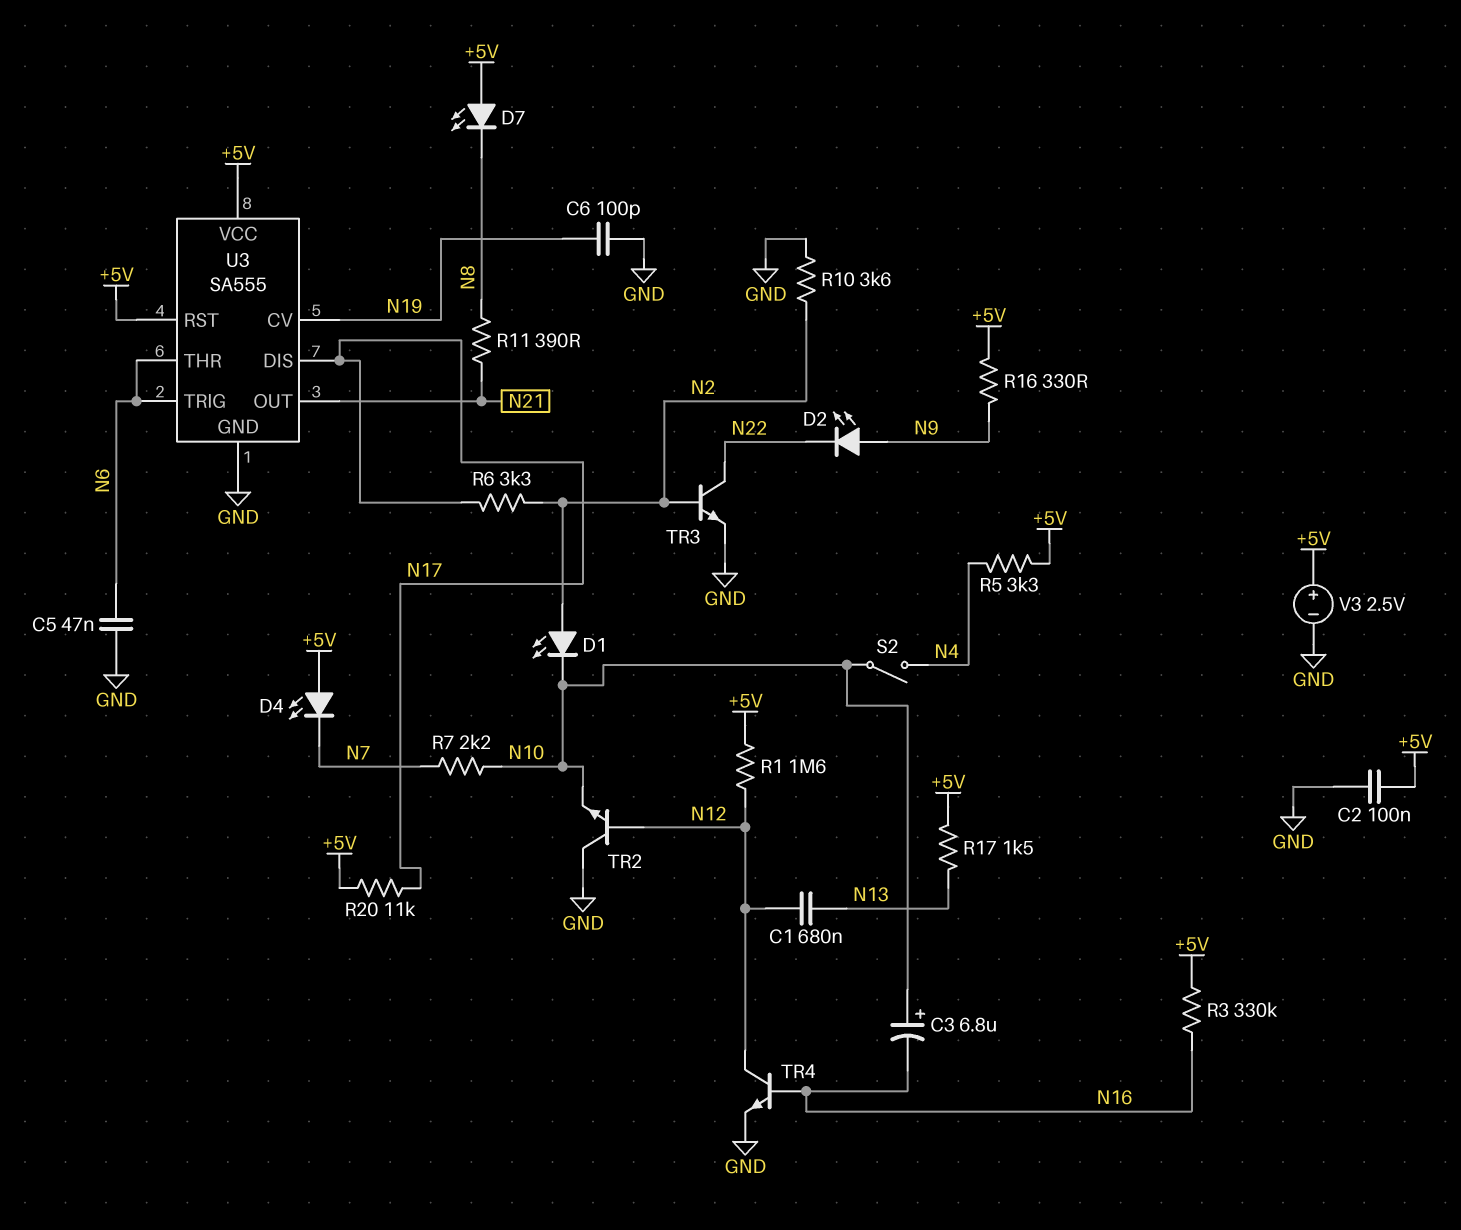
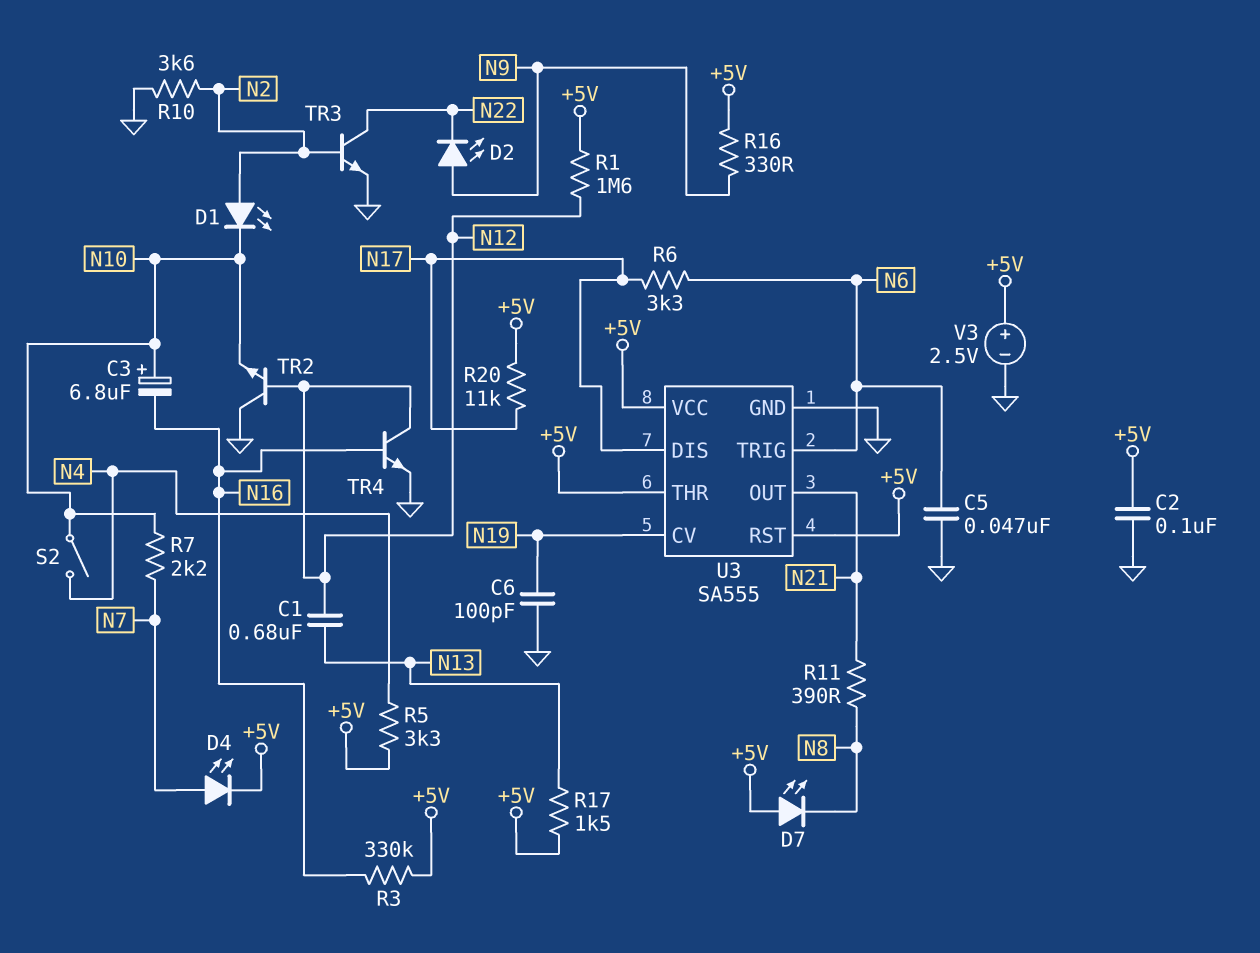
D4: LED (A +5V, K N7) -> LED (A N7, K +5V)
R6: 3.3k (N2, N17) -> 3.3k (N6, N17)
U3 pin THR: N6 -> +5V

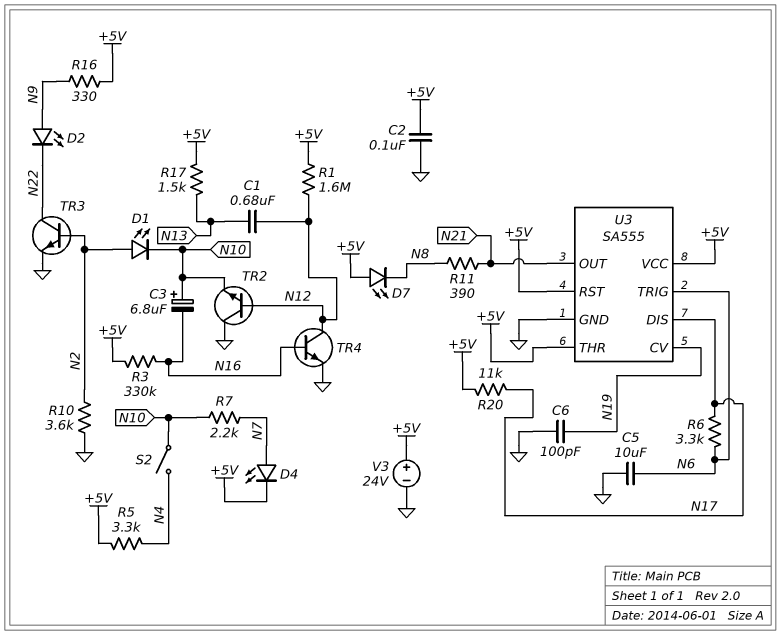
C5: 47nF (GND, N6) -> 10uF (GND, N6)
V3: 2.5V (plus +5V, minus GND) -> 24V (plus +5V, minus GND)

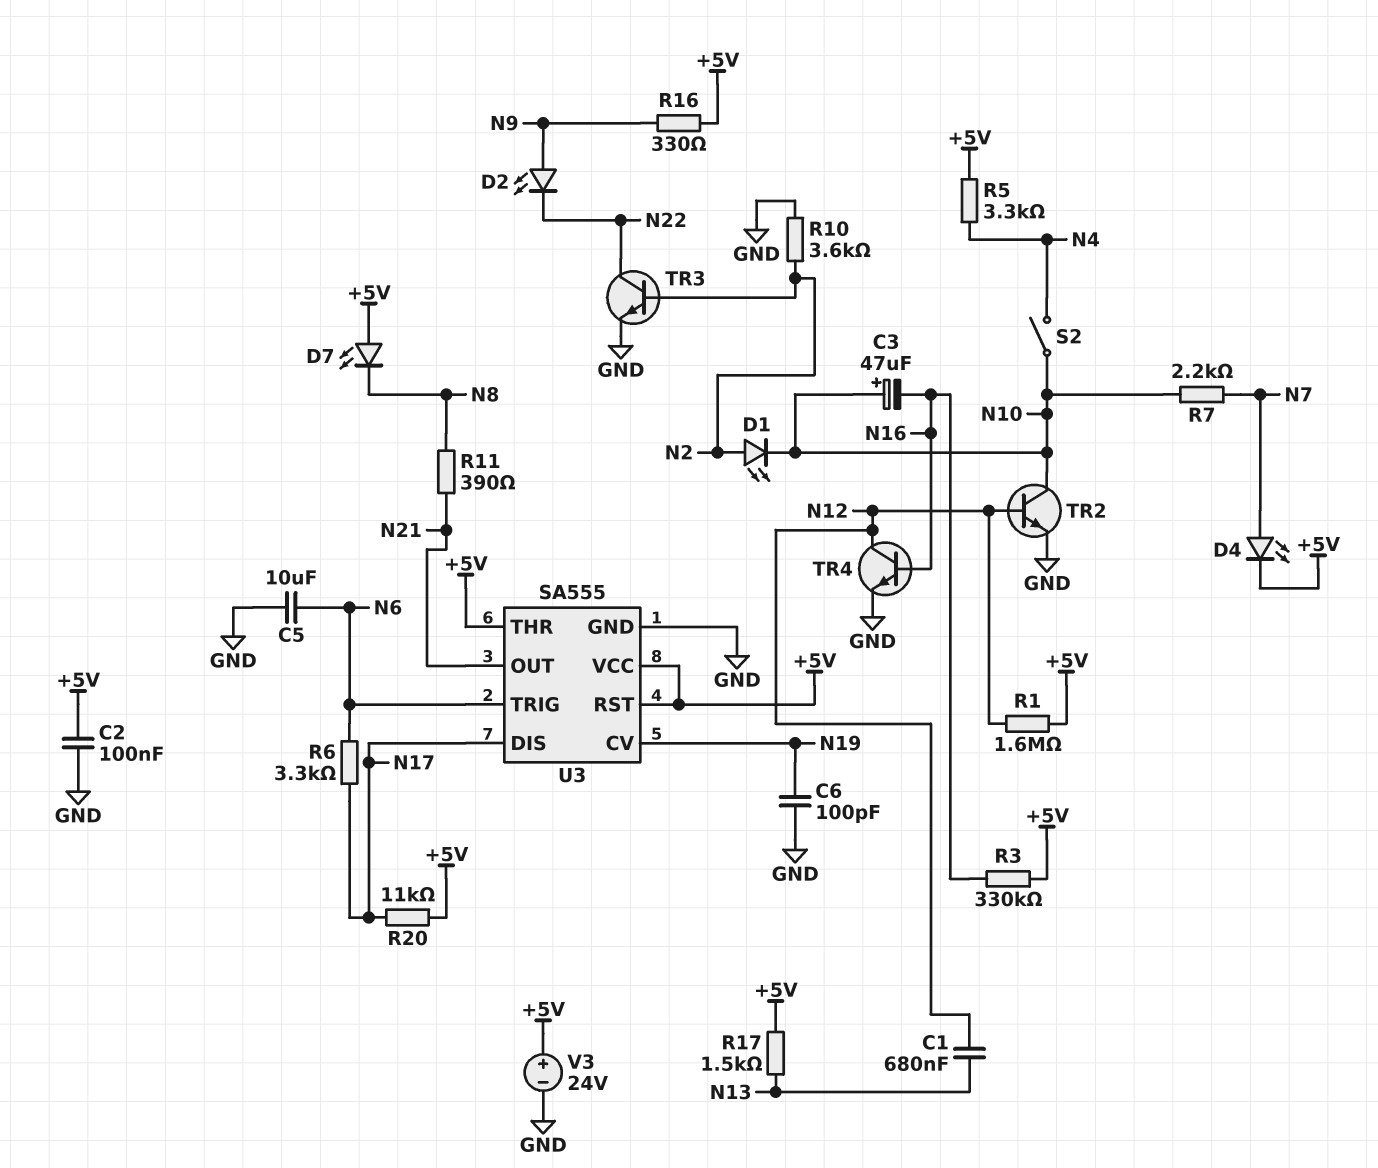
C3: 6.8uF (plus N10, minus N16) -> 47uF (plus N10, minus N16)
TR2: NPN (B N12, C GND, E N10) -> NPN (B N12, C N10, E GND)

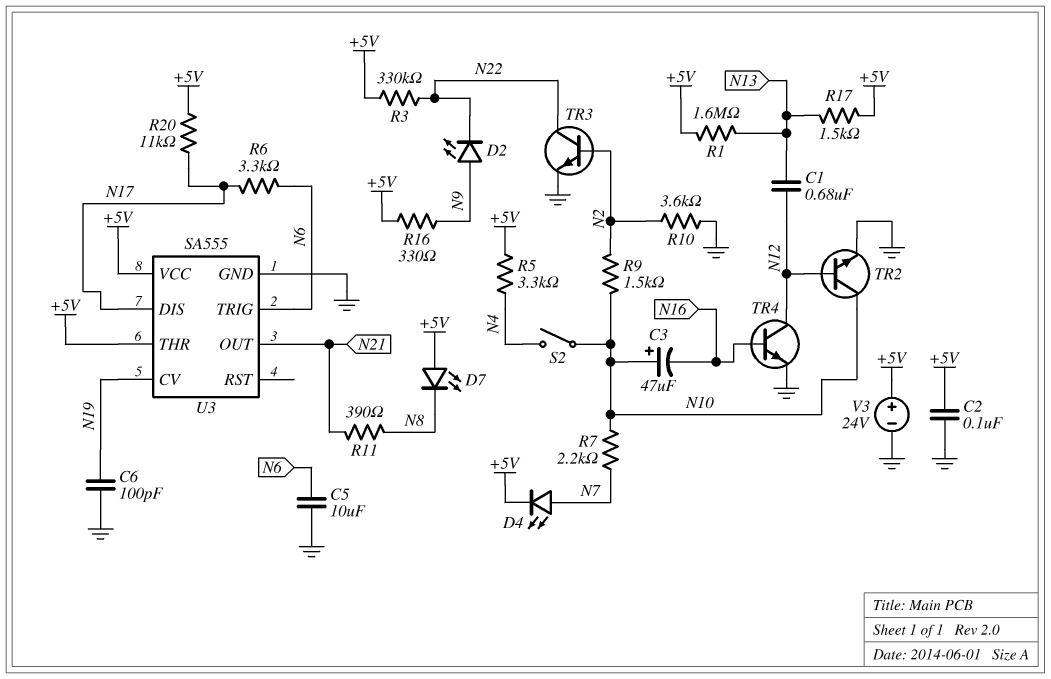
D1: LED (A N2, K N10) -> none
R1: 1.6M (+5V, N12) -> 1.6M (+5V, N13)
R3: 330k (+5V, N16) -> 330k (+5V, N22)
R9: none -> 1.5k (N2, N10)
U3 pin RST: +5V -> none

